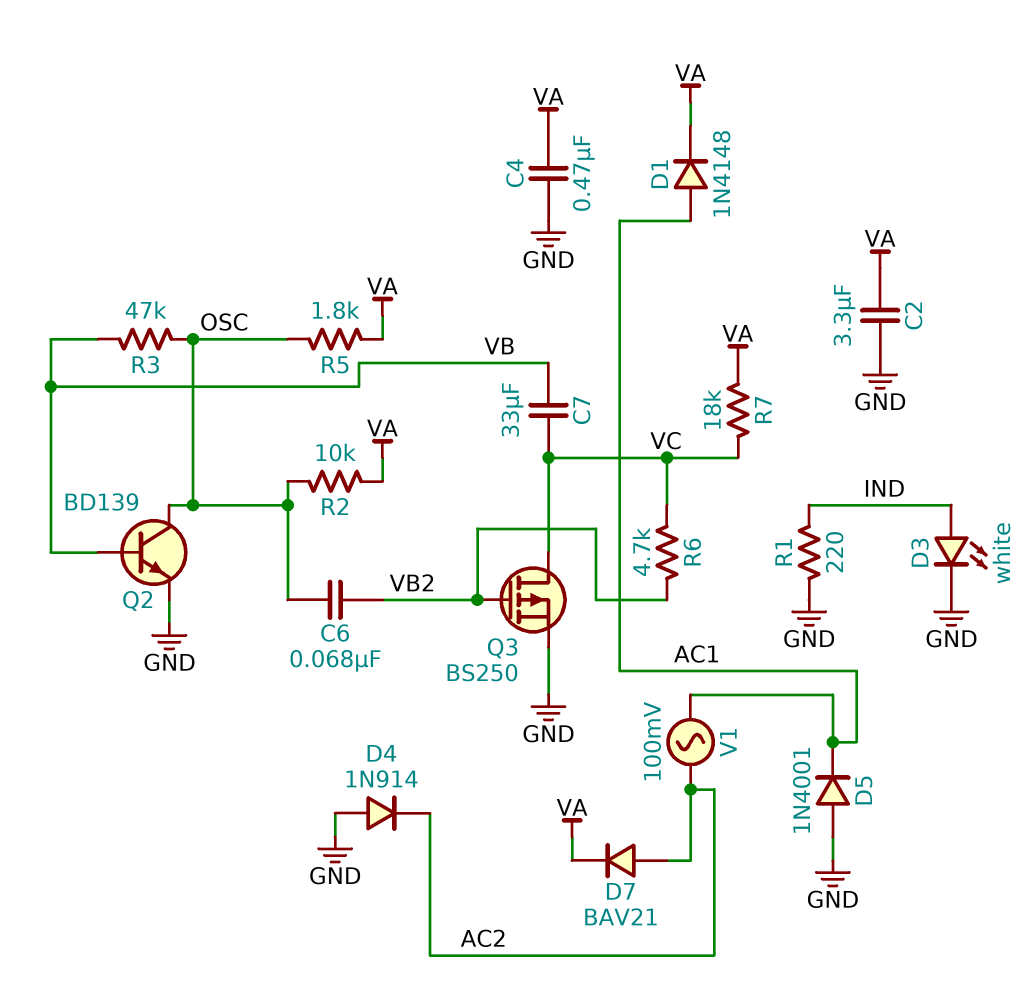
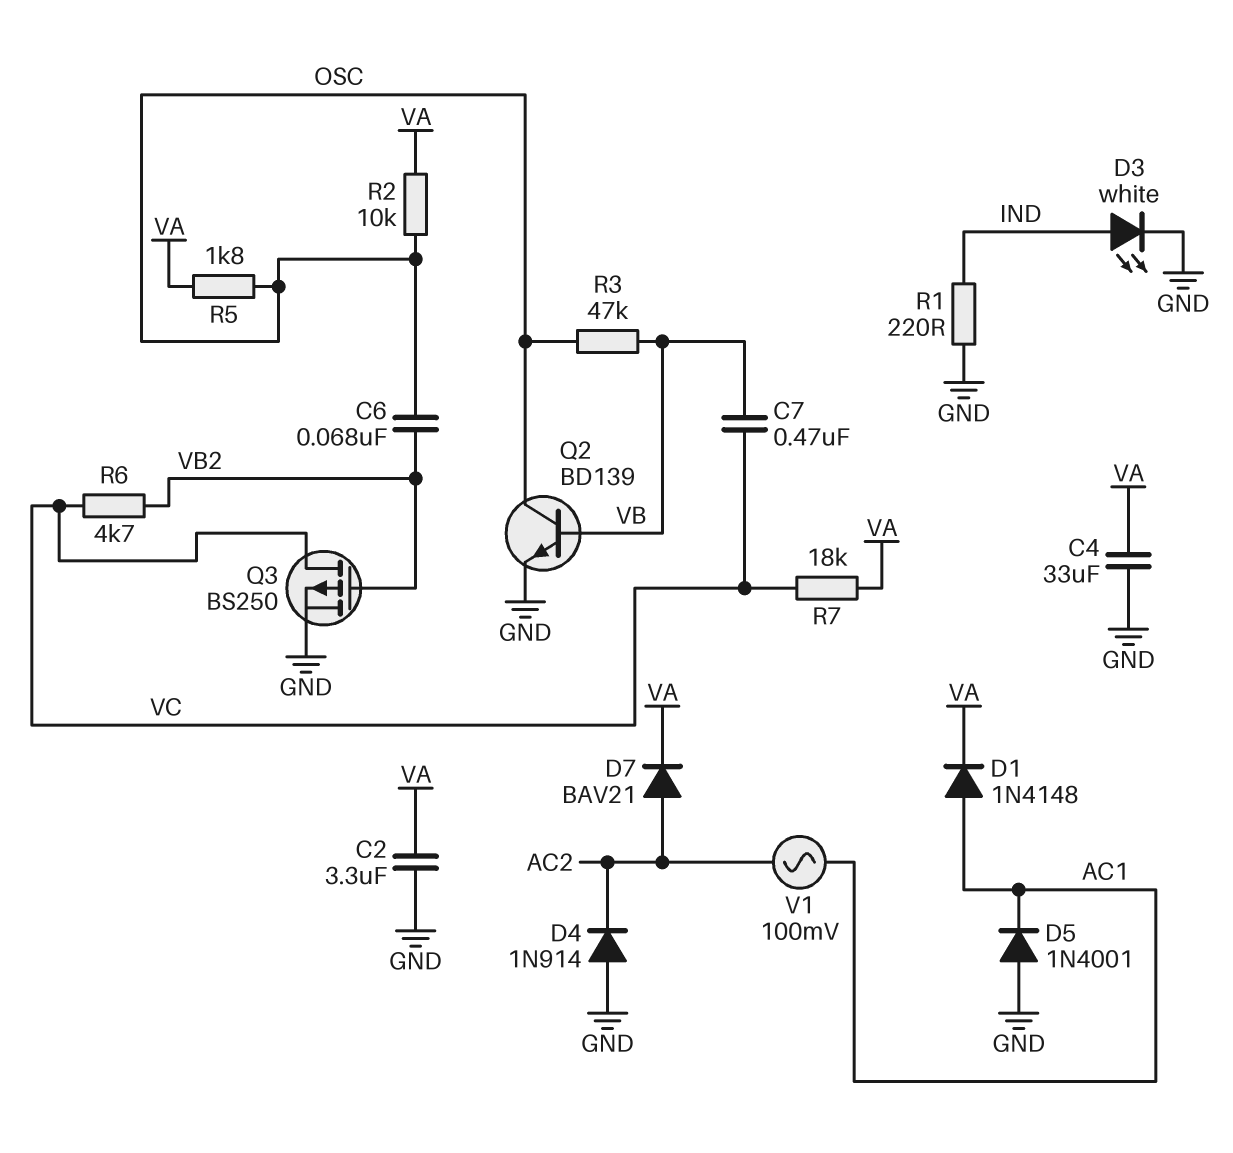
C4: 470nF (GND, VA) -> 33uF (GND, VA)
C7: 33uF (VB, VC) -> 470nF (VB, VC)

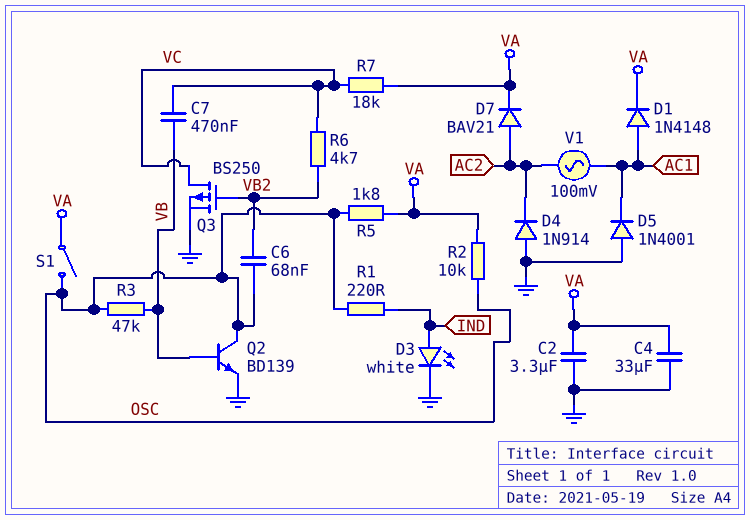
R1: 220 (GND, IND) -> 220 (IND, OSC)
S1: none -> switch (OSC, VA)

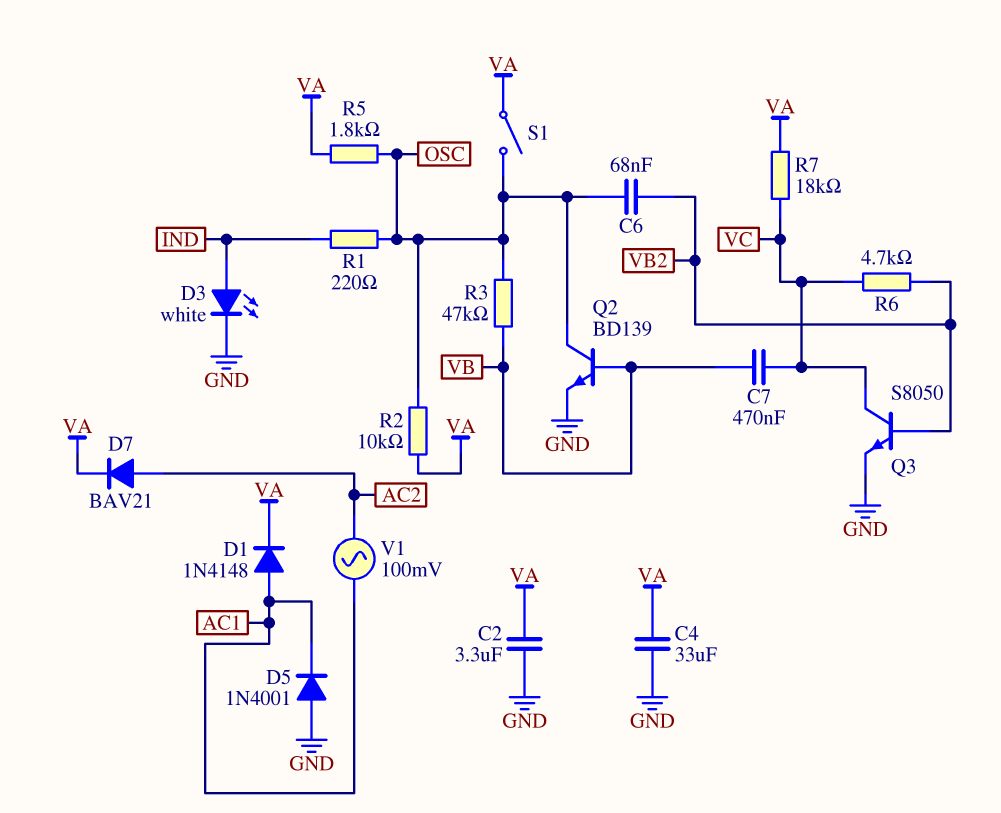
D4: diode 1N914 (A GND, K AC2) -> none
Q3: PMOS BS250 (G VB2, D VC, S GND) -> NPN S8050 (B VB2, C VC, E GND)

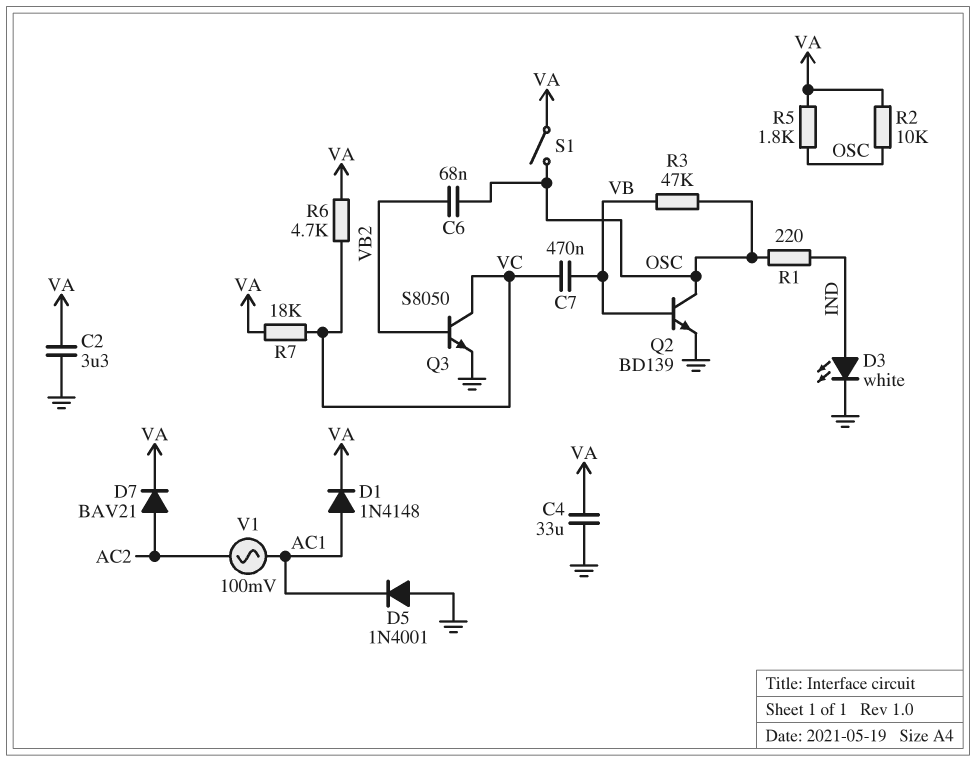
R6: 4.7k (VB2, VC) -> 4.7k (VA, VC)

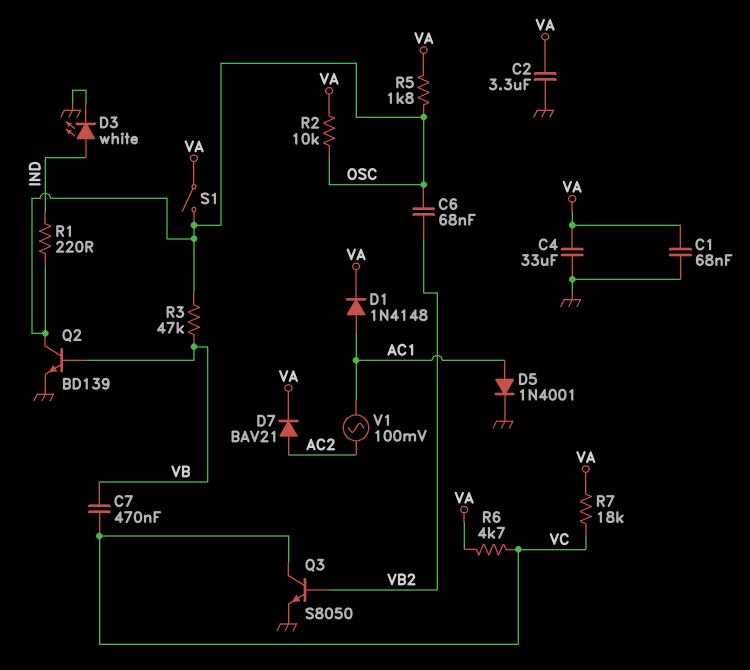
C1: none -> 68nF (GND, VA)
D5: diode 1N4001 (A GND, K AC1) -> diode 1N4001 (A AC1, K GND)

